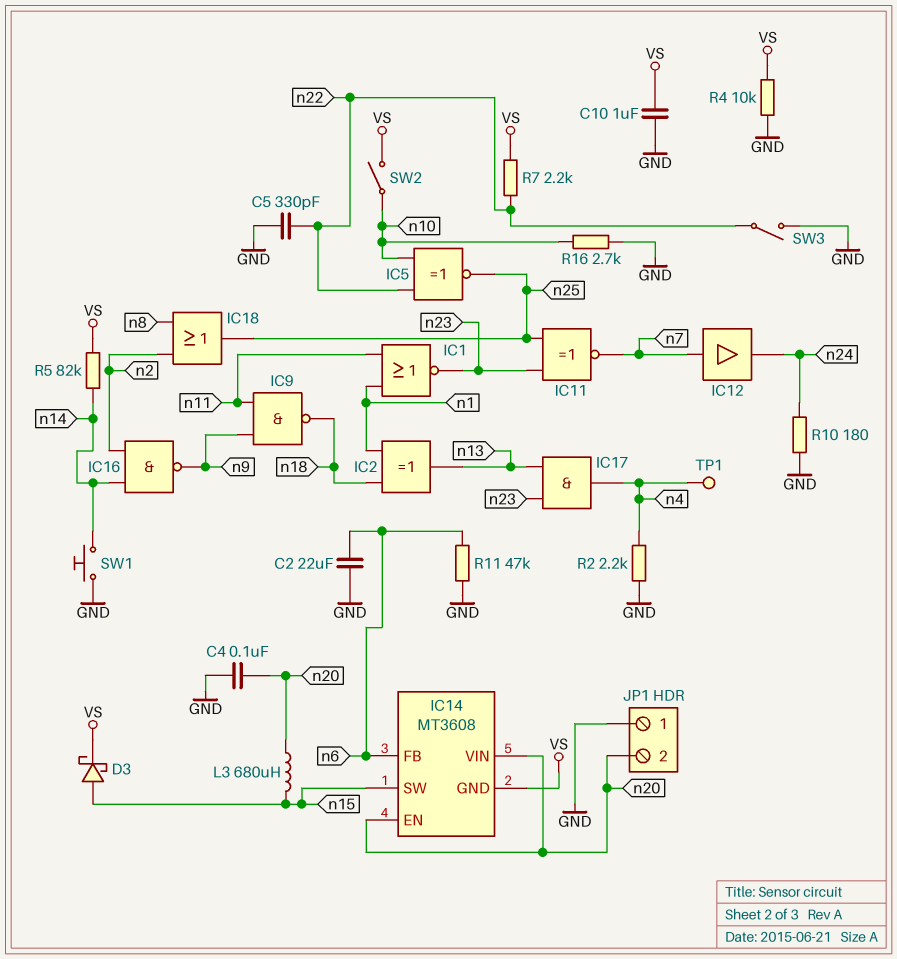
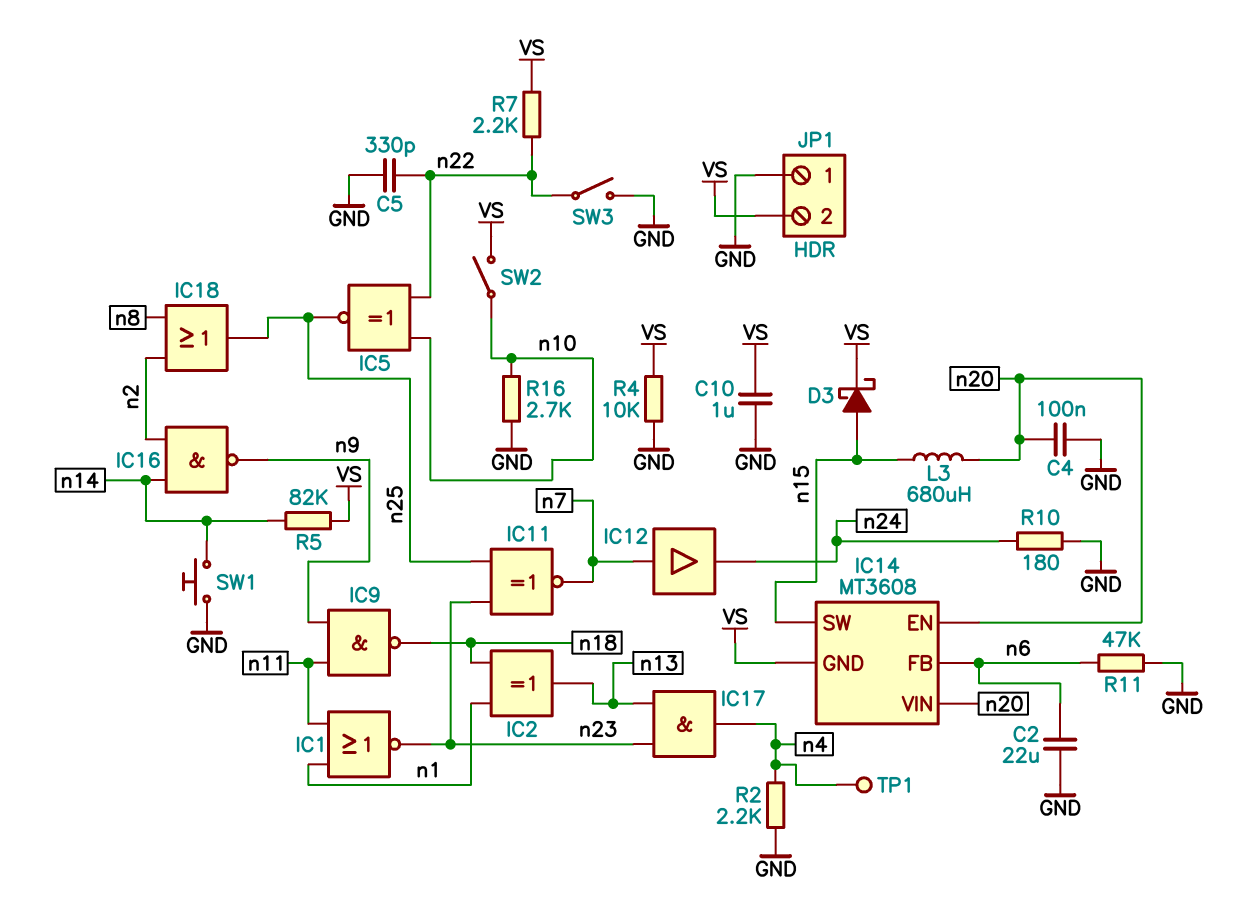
JP1 pin 2: n20 -> VS

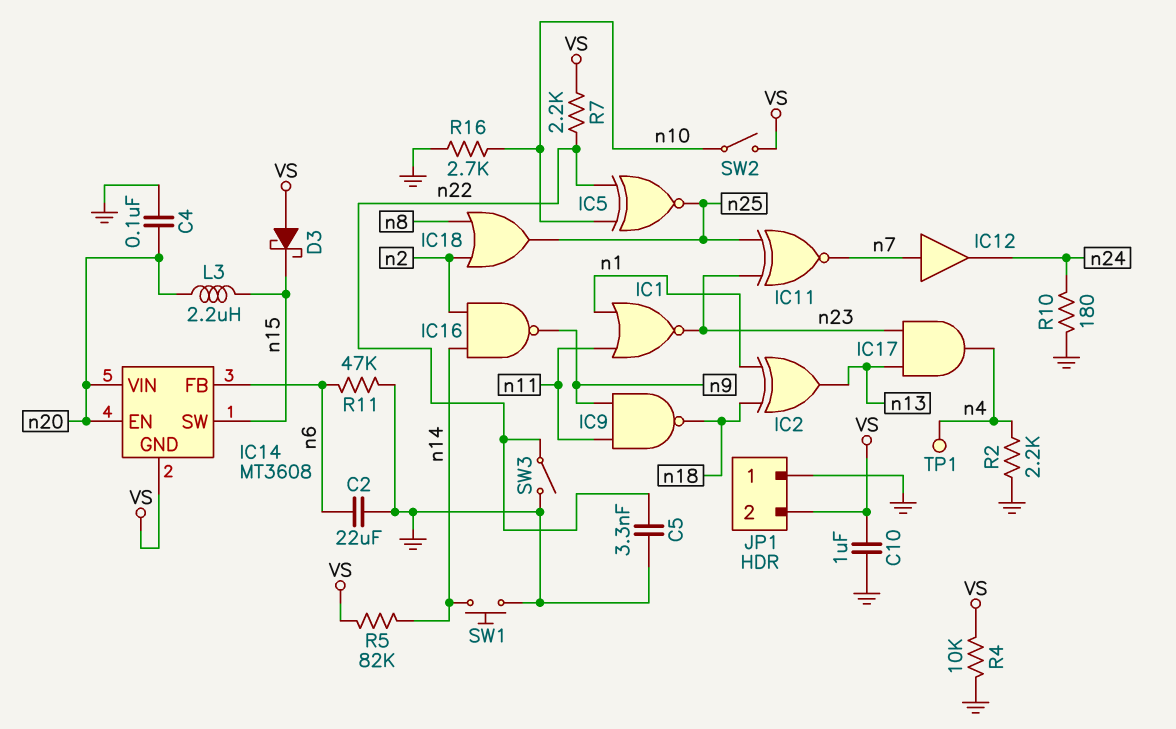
C5: 330pF (GND, n22) -> 3.3nF (GND, n22)
D3: schottky (A n15, K VS) -> schottky (A VS, K n15)
L3: 680uH (n15, n20) -> 2.2uH (n15, n20)

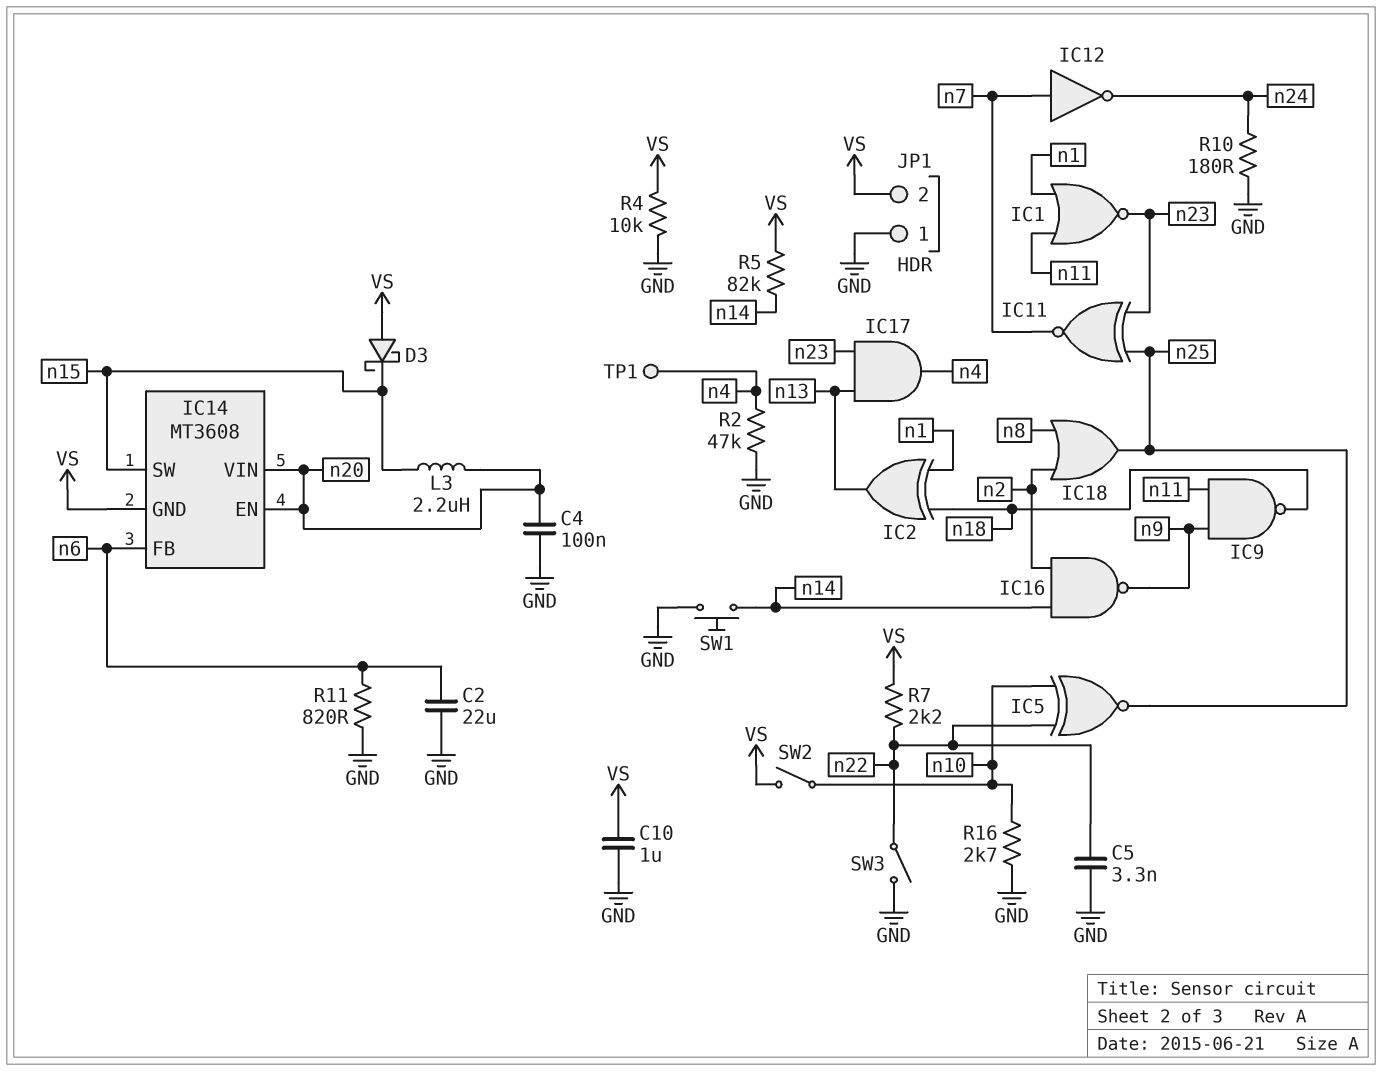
IC12: buffer (in n7, out n24) -> NOT (in n7, out n24)
R2: 2.2k (GND, n4) -> 47k (GND, n4)
R11: 47k (GND, n6) -> 820 (GND, n6)

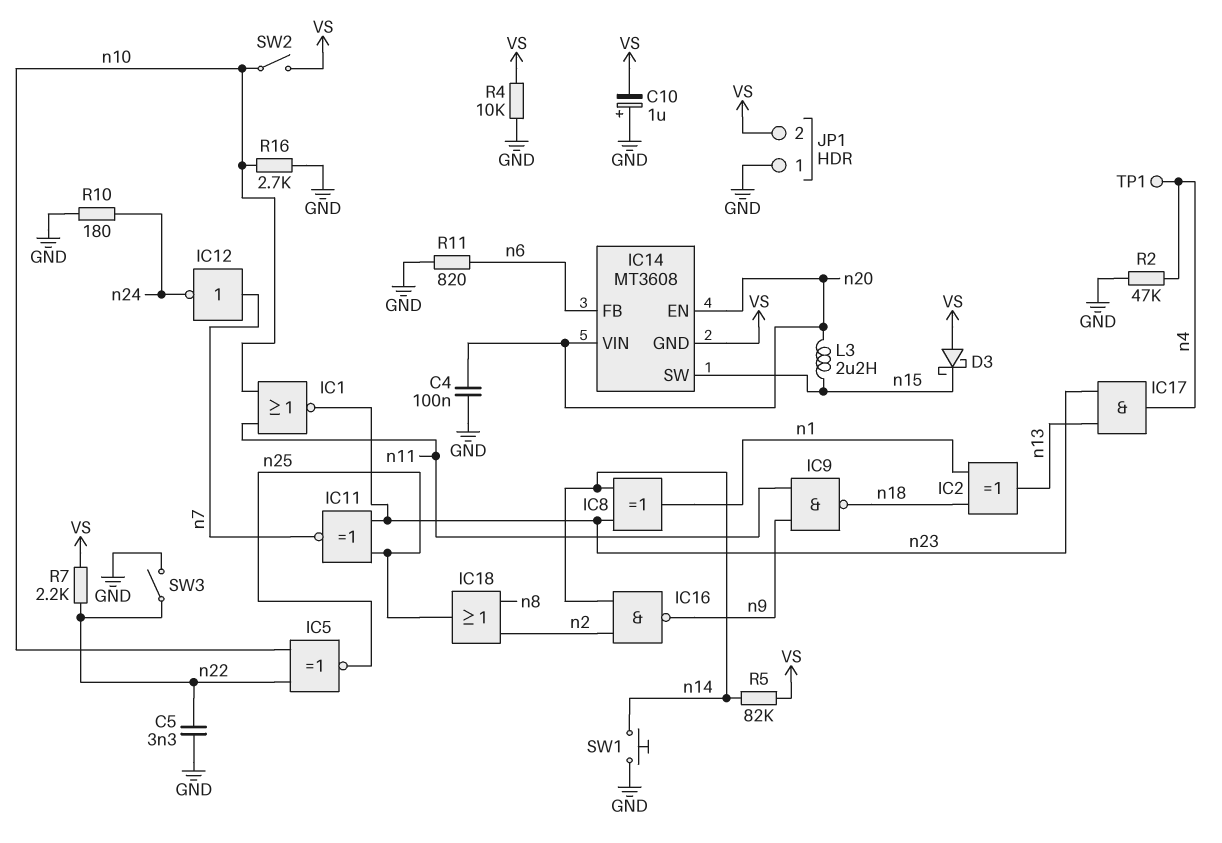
C2: 22uF (GND, n6) -> none
C10: 1uF (GND, VS) -> 1uF (plus GND, minus VS)
IC1: NOR (in n1, in n11, out n23) -> NOR (in n10, in n11, out n23)
IC8: none -> XOR (in n14, in n23, out n1)

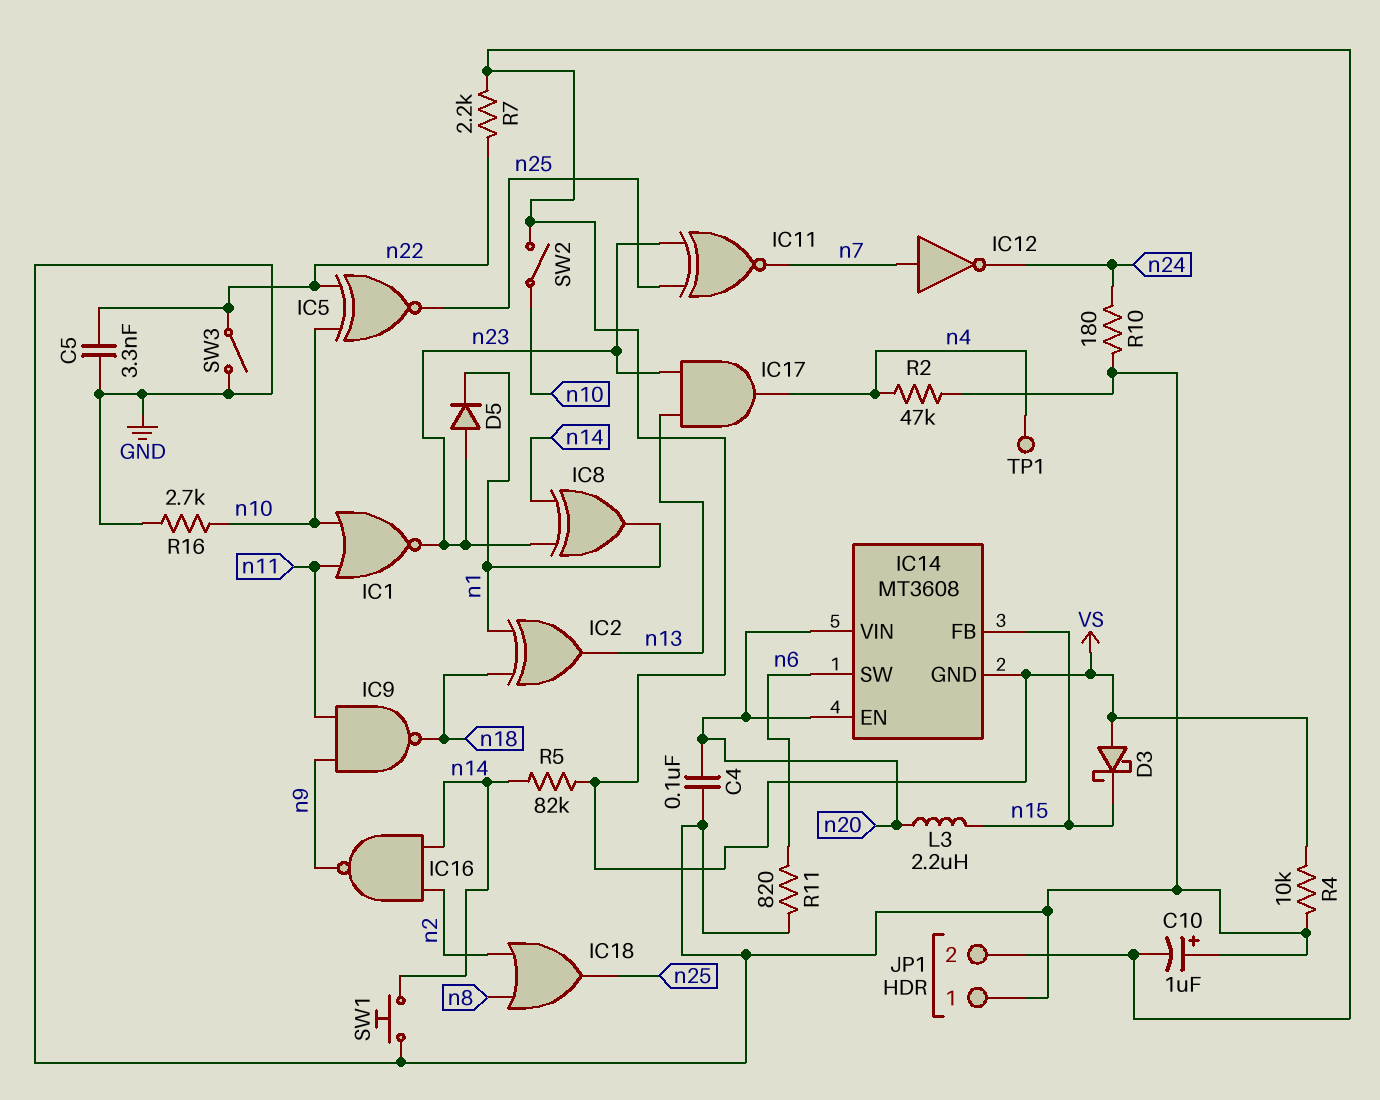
D5: none -> diode (A n23, K n1)
IC14 pin FB: n6 -> n15
IC14 pin SW: n15 -> n6

